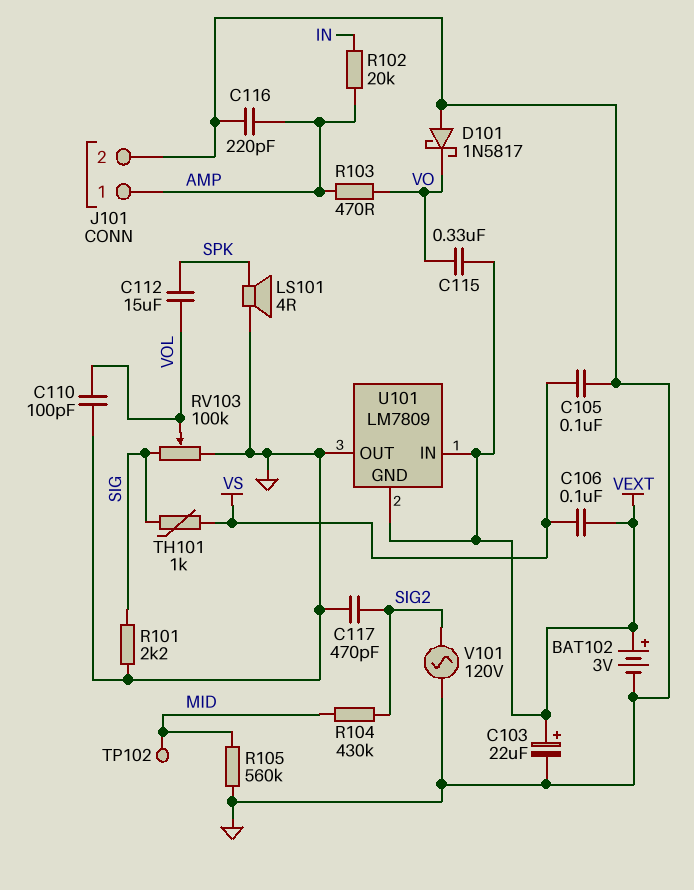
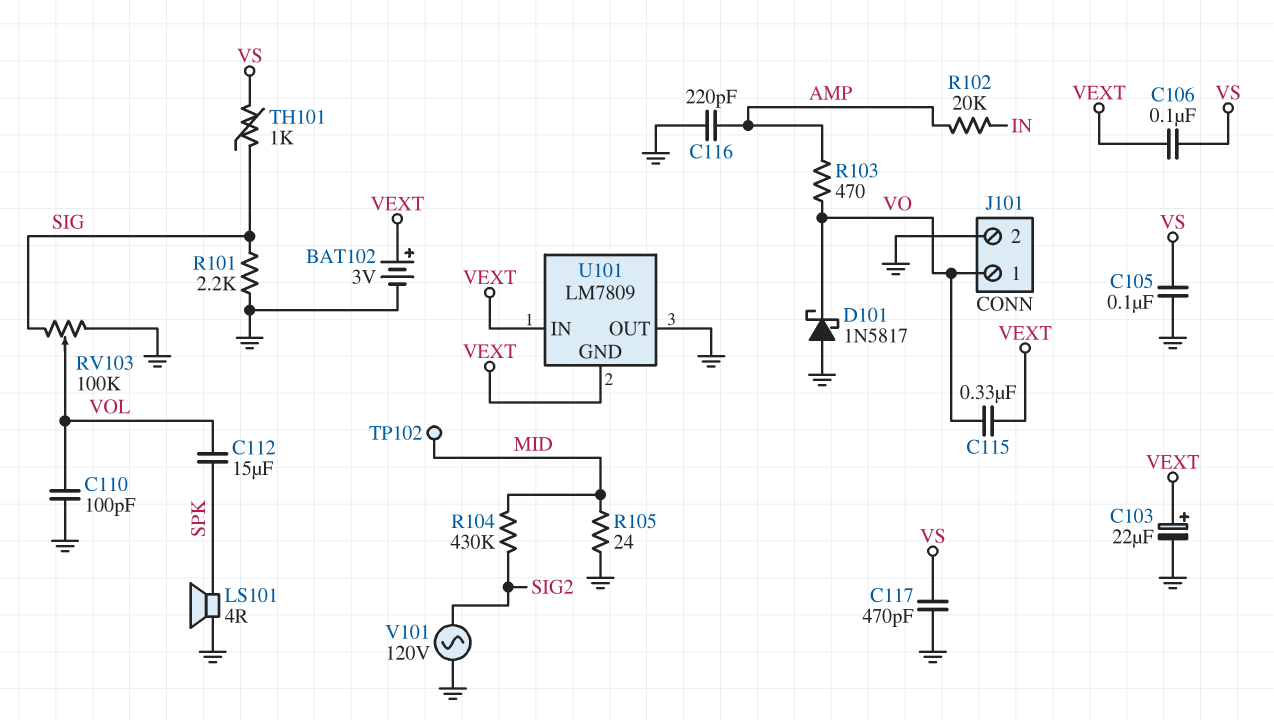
C117: 470pF (GND, SIG2) -> 470pF (GND, VS)
J101 pin 1: AMP -> VO
R105: 560k (GND, MID) -> 24 (GND, MID)

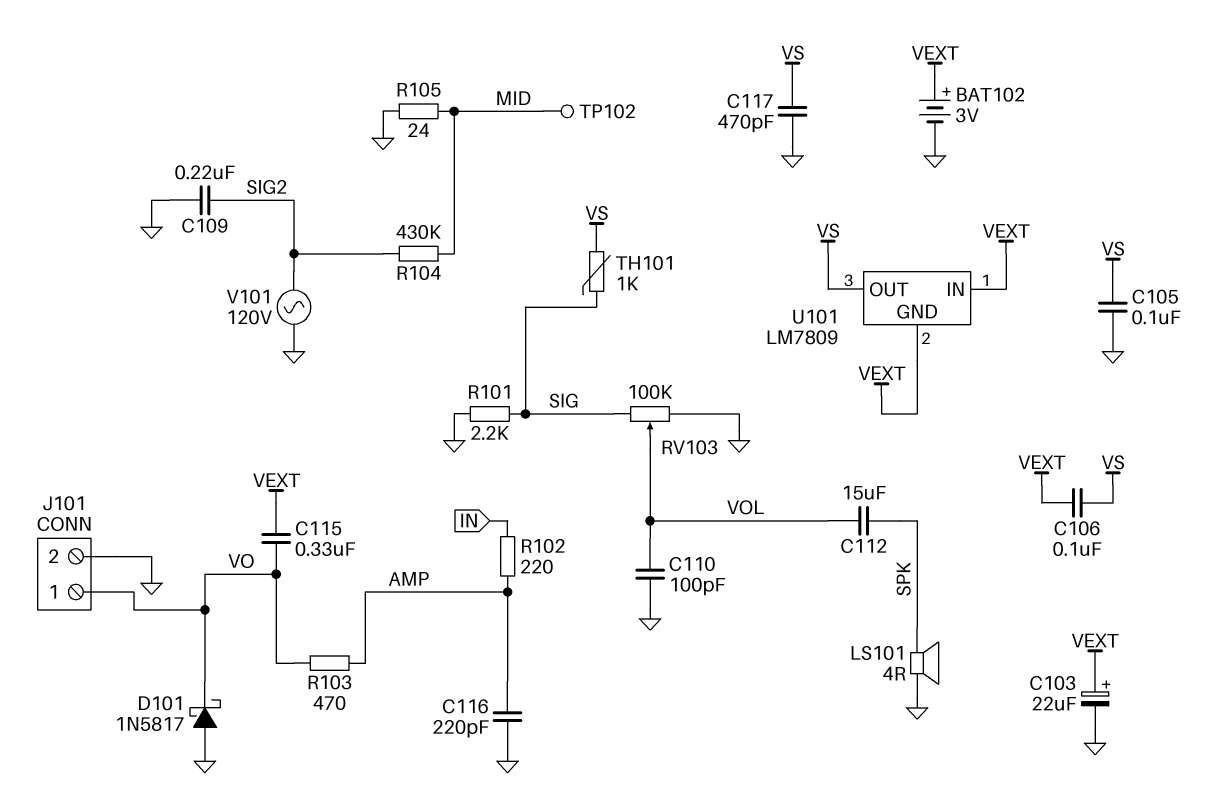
C109: none -> 220nF (GND, SIG2)
R102: 20k (AMP, IN) -> 220 (AMP, IN)
U101 pin OUT: GND -> VS

